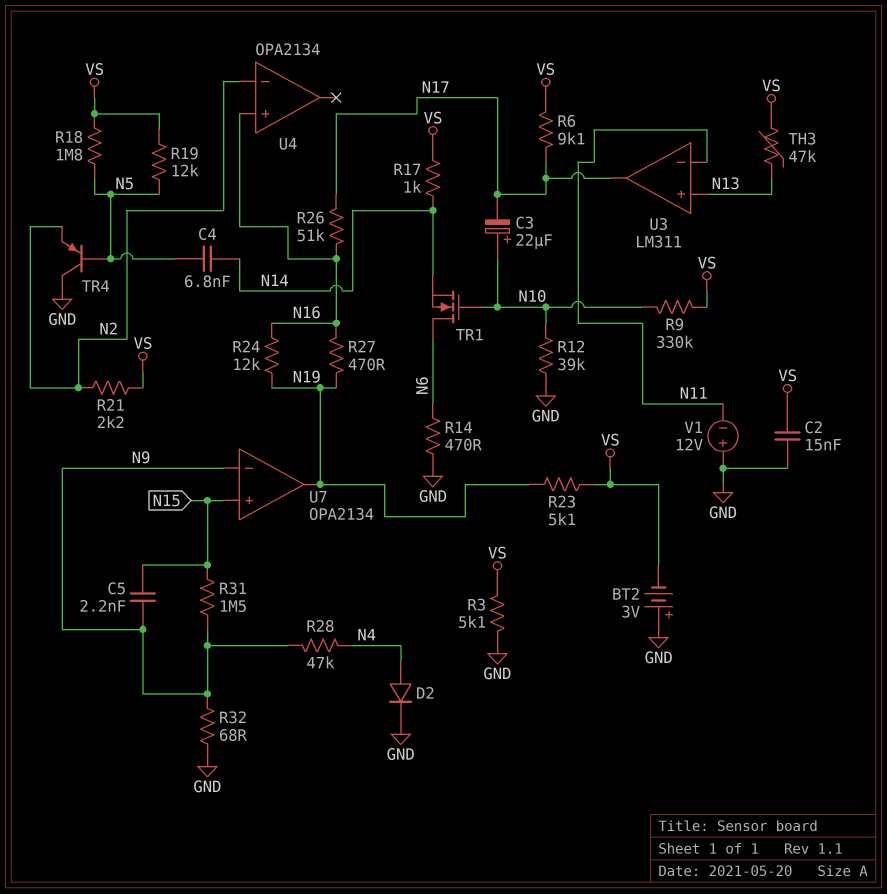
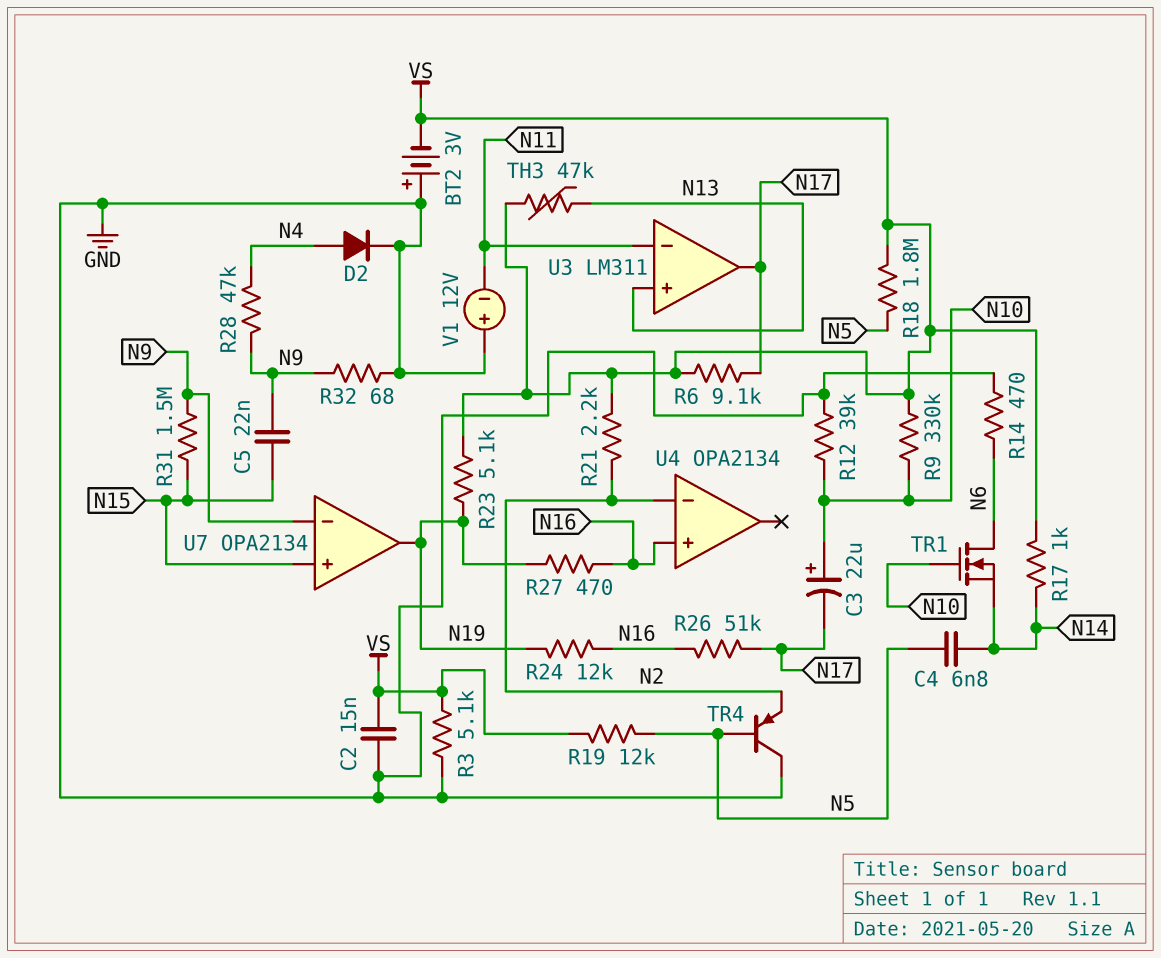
C5: 2.2nF (N9, N15) -> 22nF (N9, N15)

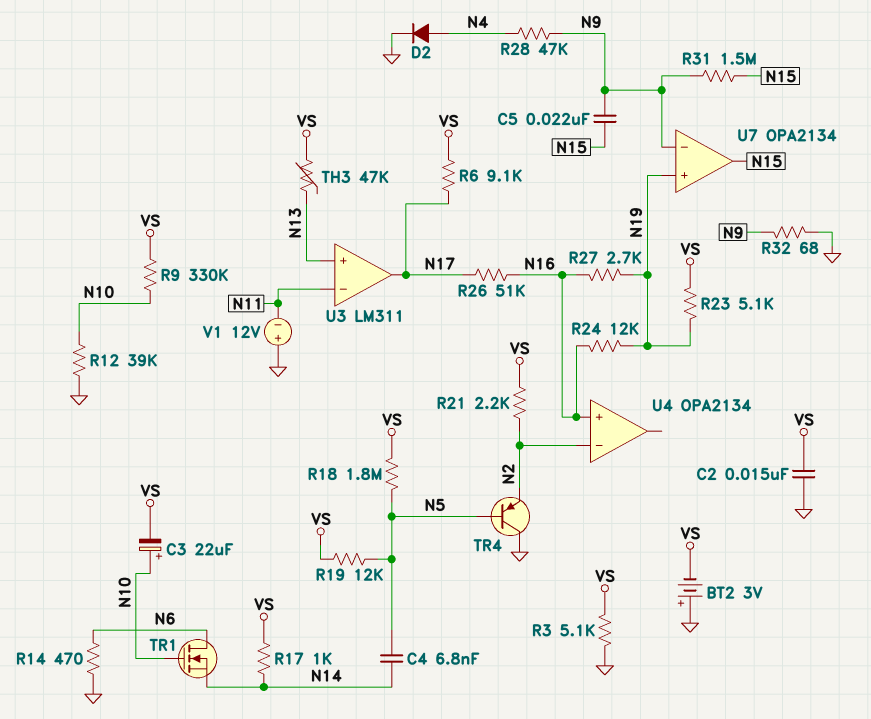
C3: 22uF (plus N10, minus N17) -> 22uF (plus N10, minus VS)
R27: 470 (N16, N19) -> 2.7k (N16, N19)
U7 pin in+: N15 -> N19
U7 pin out: N19 -> N15

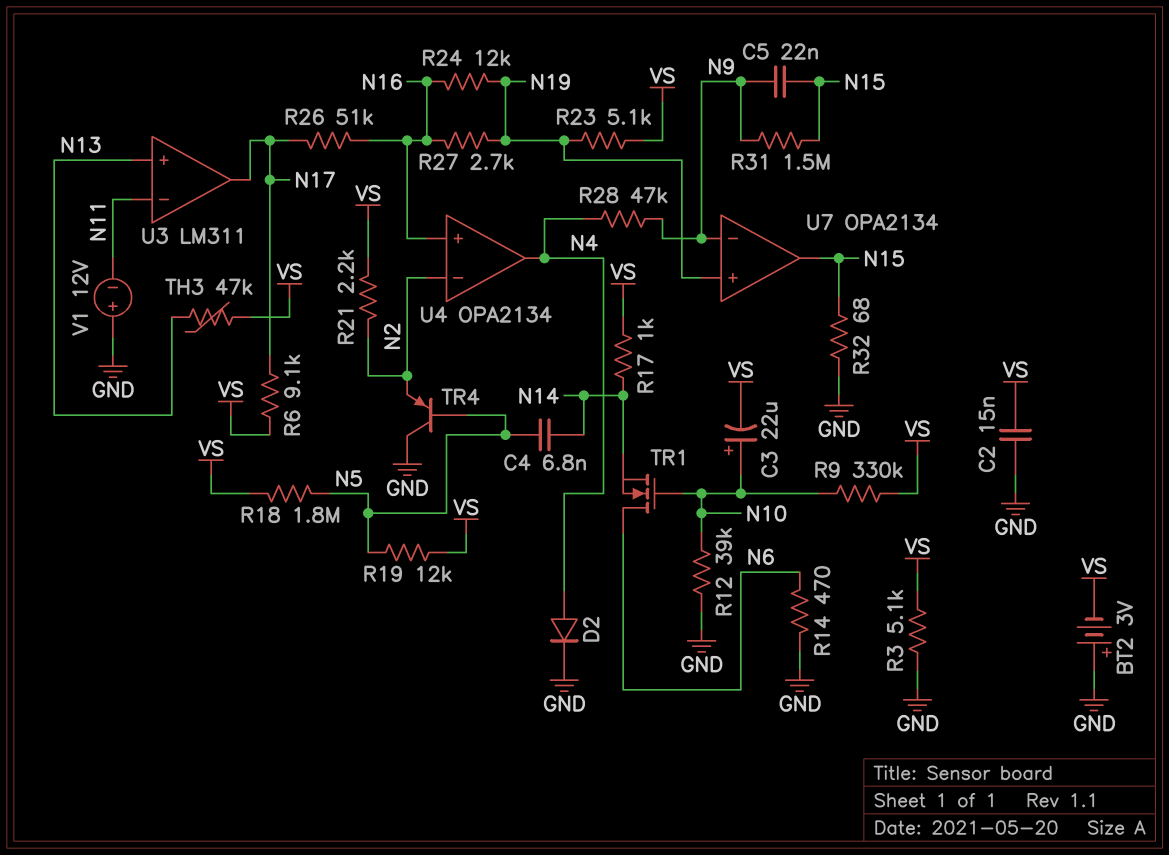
R32: 68 (GND, N9) -> 68 (GND, N15)
U4 pin out: none -> N4

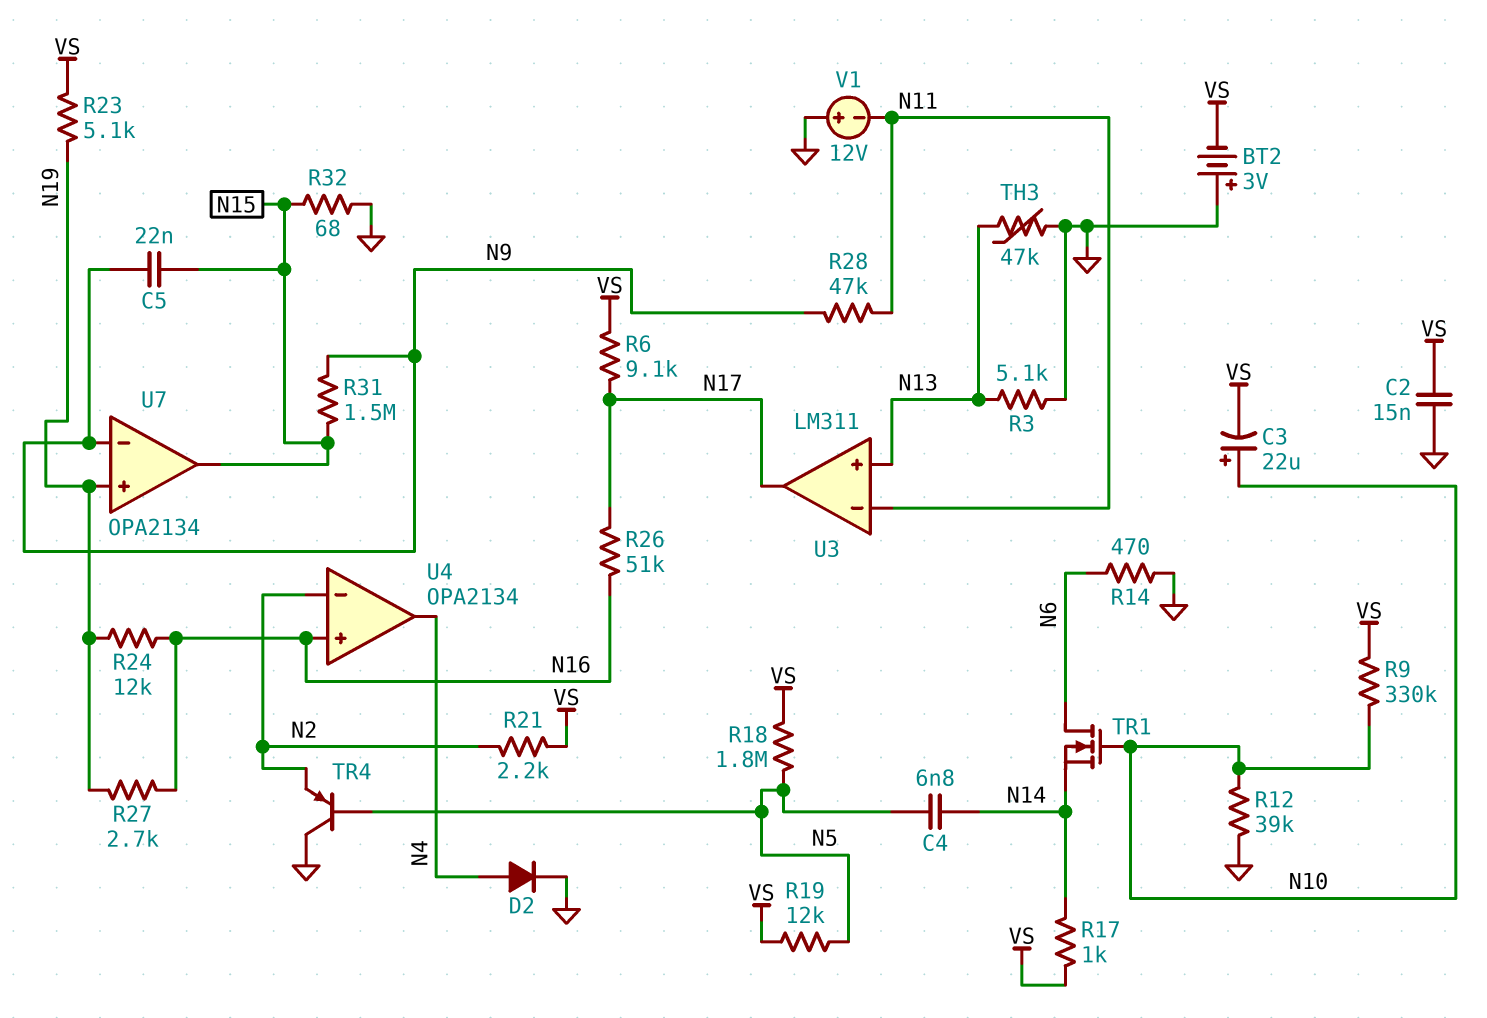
R3: 5.1k (GND, VS) -> 5.1k (GND, N13)
R28: 47k (N4, N9) -> 47k (N9, N11)
TH3: 47k (N13, VS) -> 47k (GND, N13)

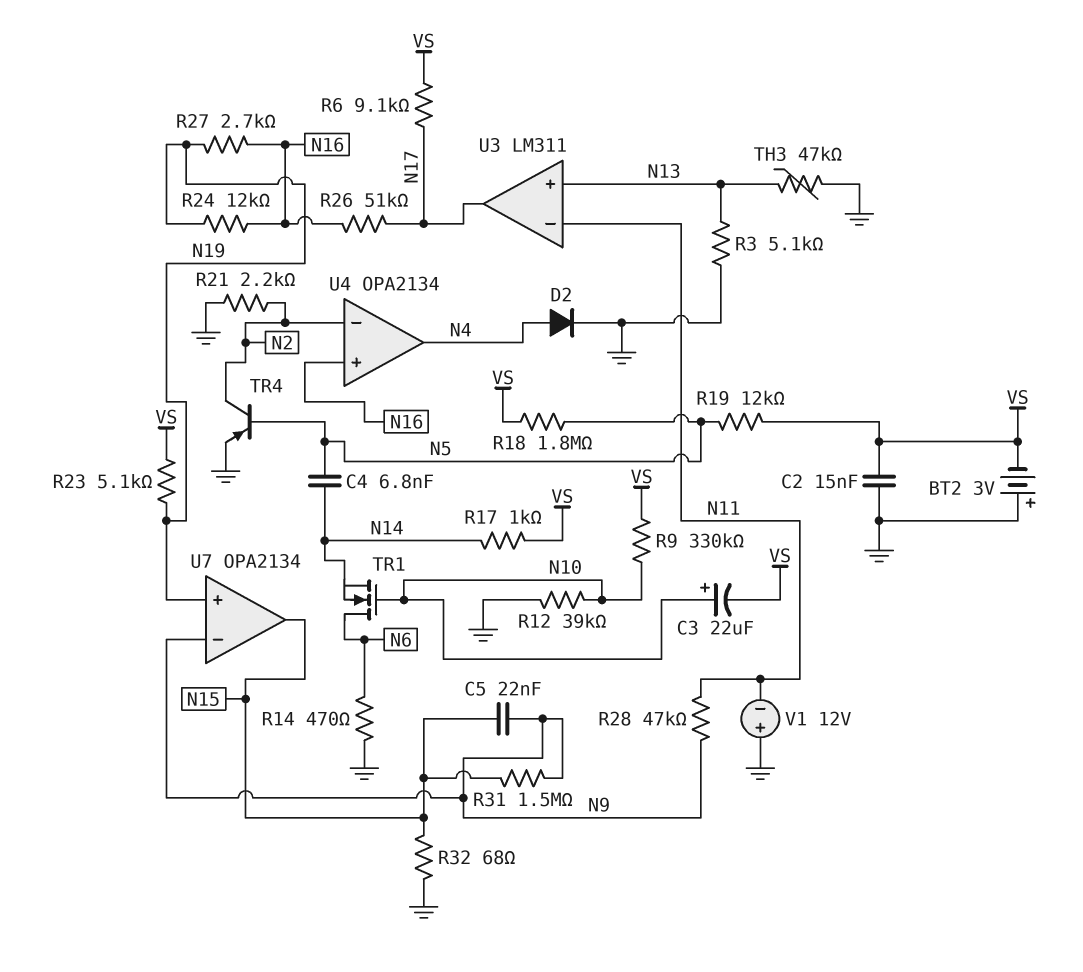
R21: 2.2k (N2, VS) -> 2.2k (GND, N2)
TR4: PNP (B N5, C GND, E N2) -> PNP (B N5, C N2, E GND)

